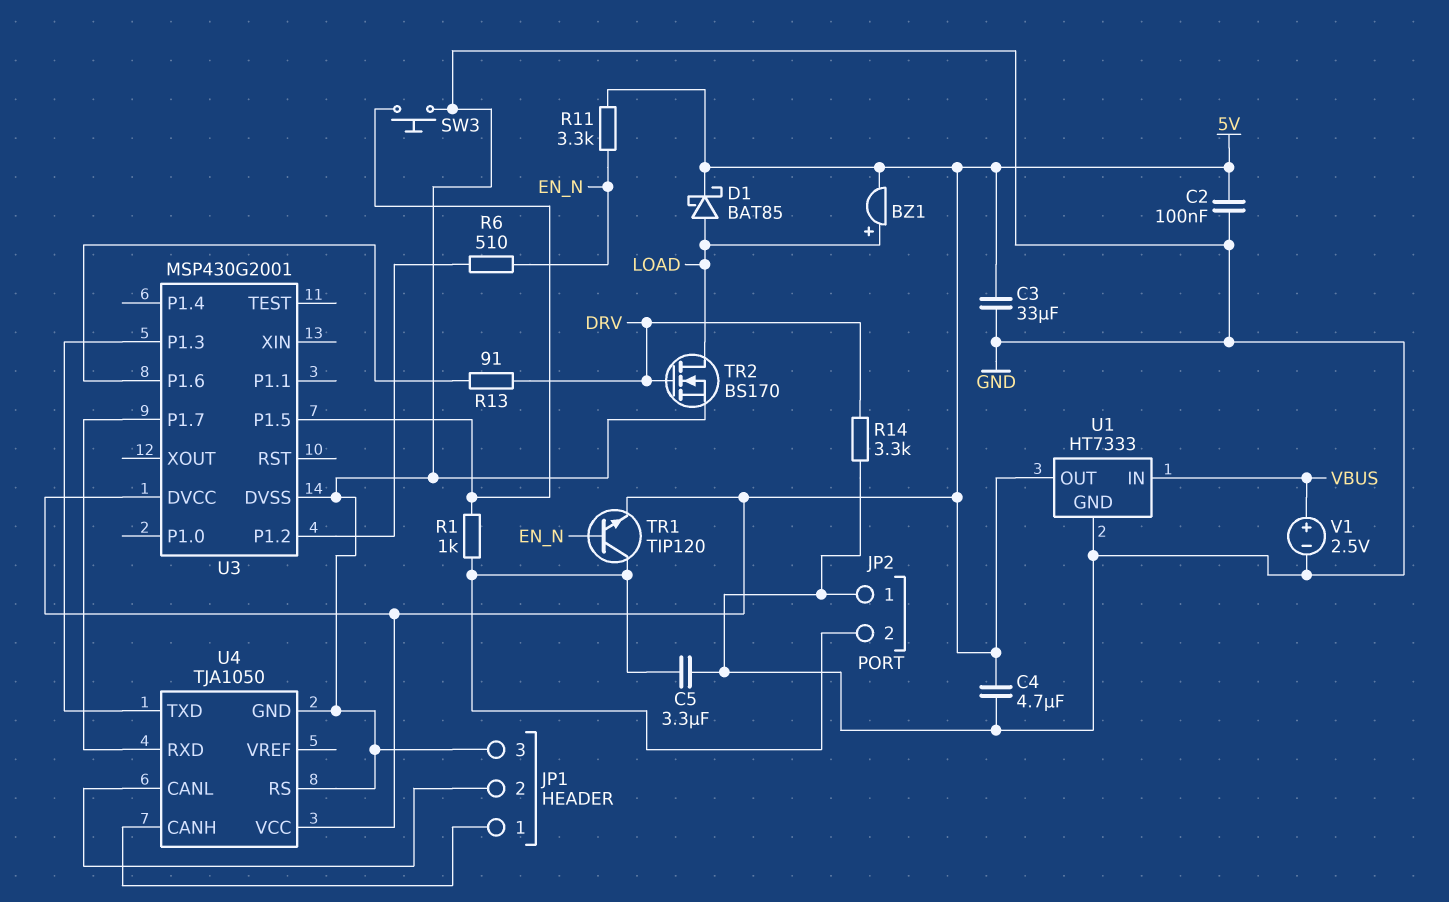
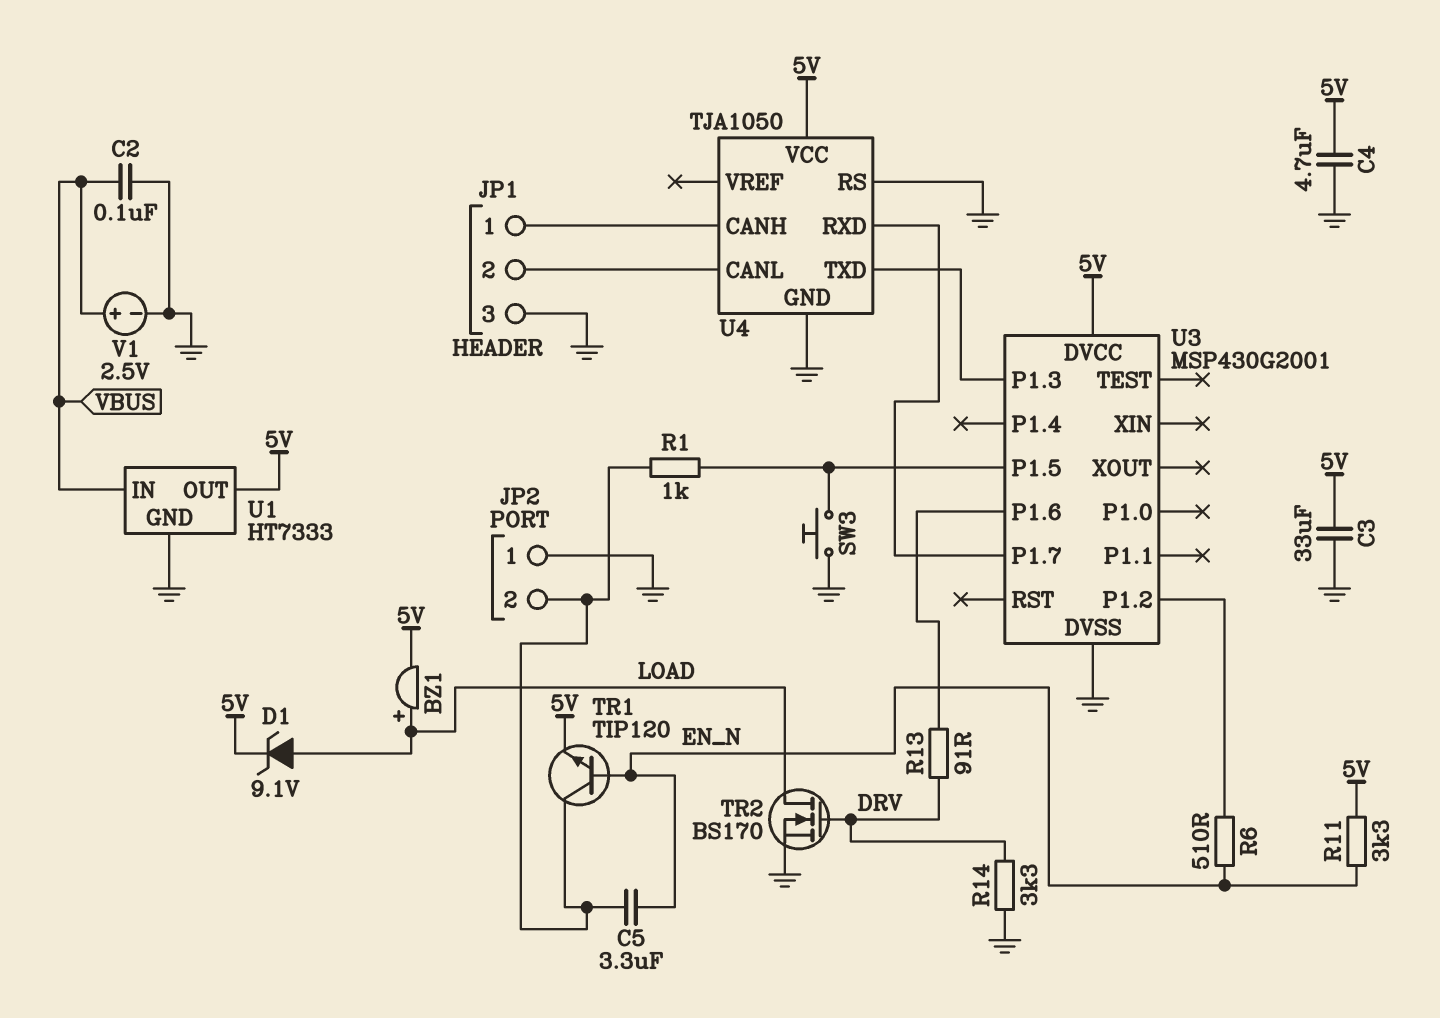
C2: 100nF (5V, GND) -> 100nF (GND, VBUS)
C5: 3.3uF (GND, JP2/2) -> 3.3uF (EN_N, JP2/2)
D1: schottky BAT85 (A LOAD, K 5V) -> zener 9.1V (A LOAD, K 5V)

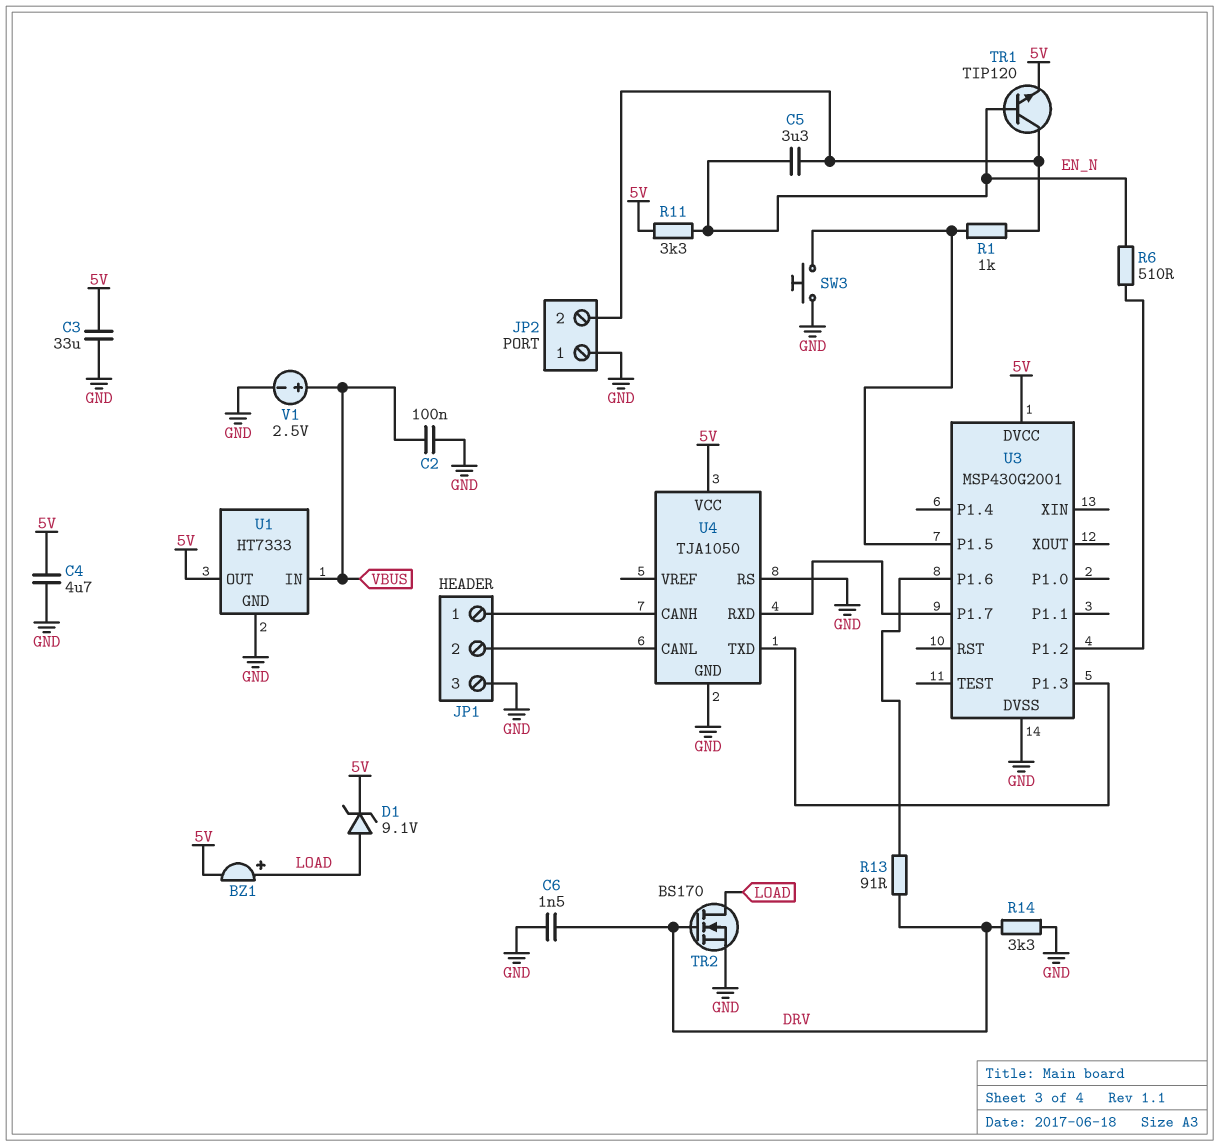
C6: none -> 1.5nF (DRV, GND)

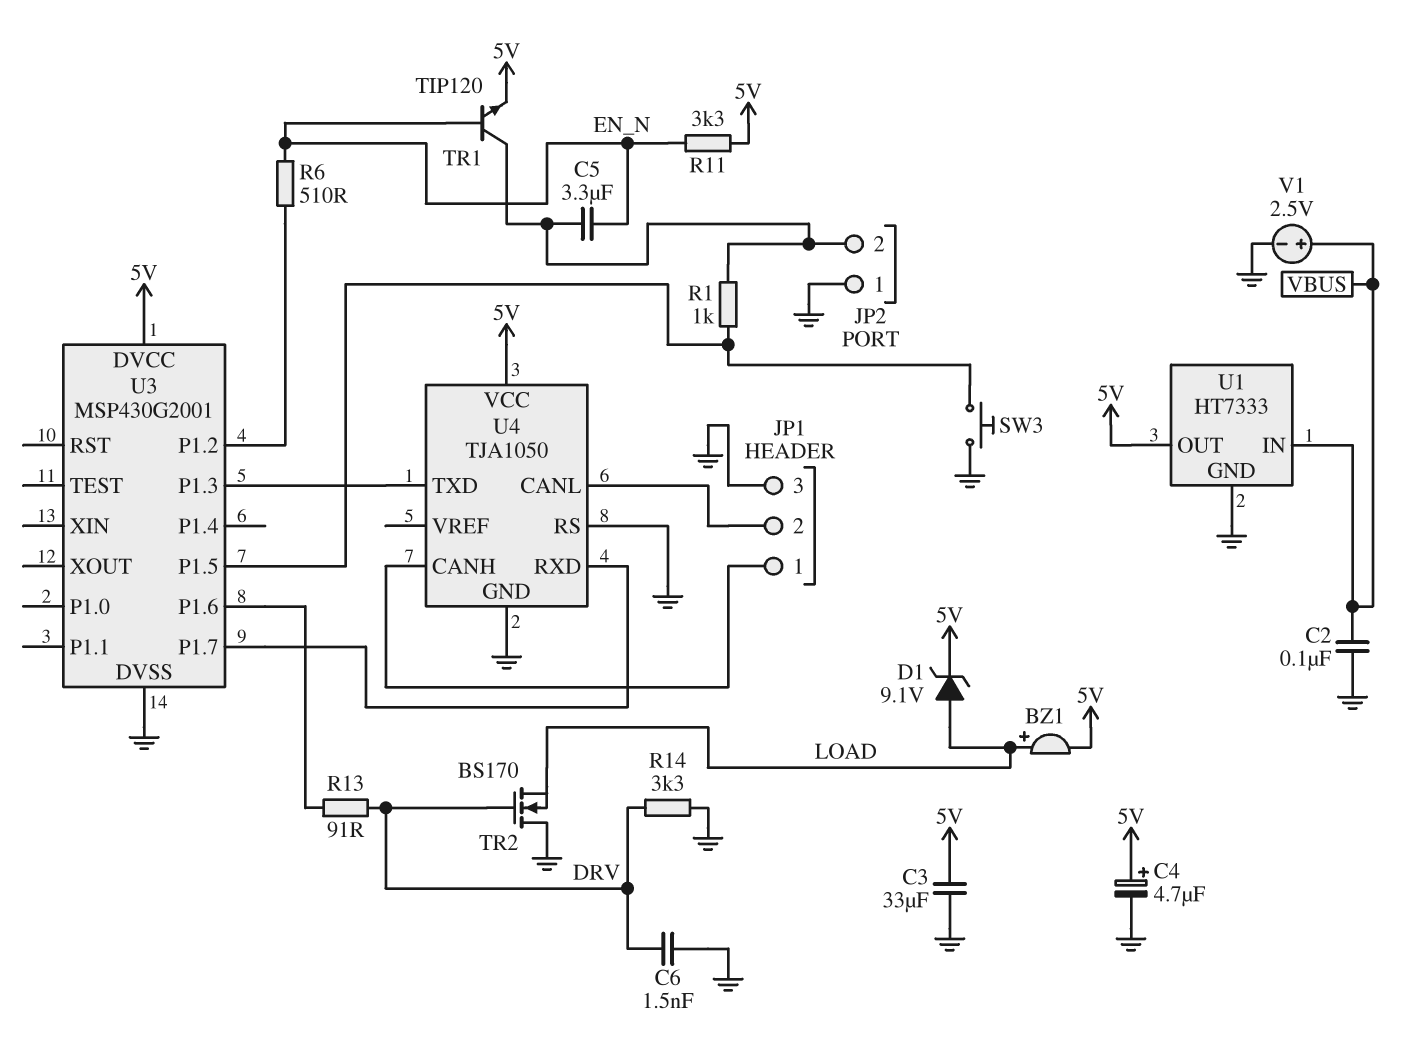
C4: 4.7uF (5V, GND) -> 4.7uF (plus 5V, minus GND)
TR2: NMOS BS170 (G DRV, D LOAD, S GND) -> NMOS BS170 (G DRV, D GND, S LOAD)

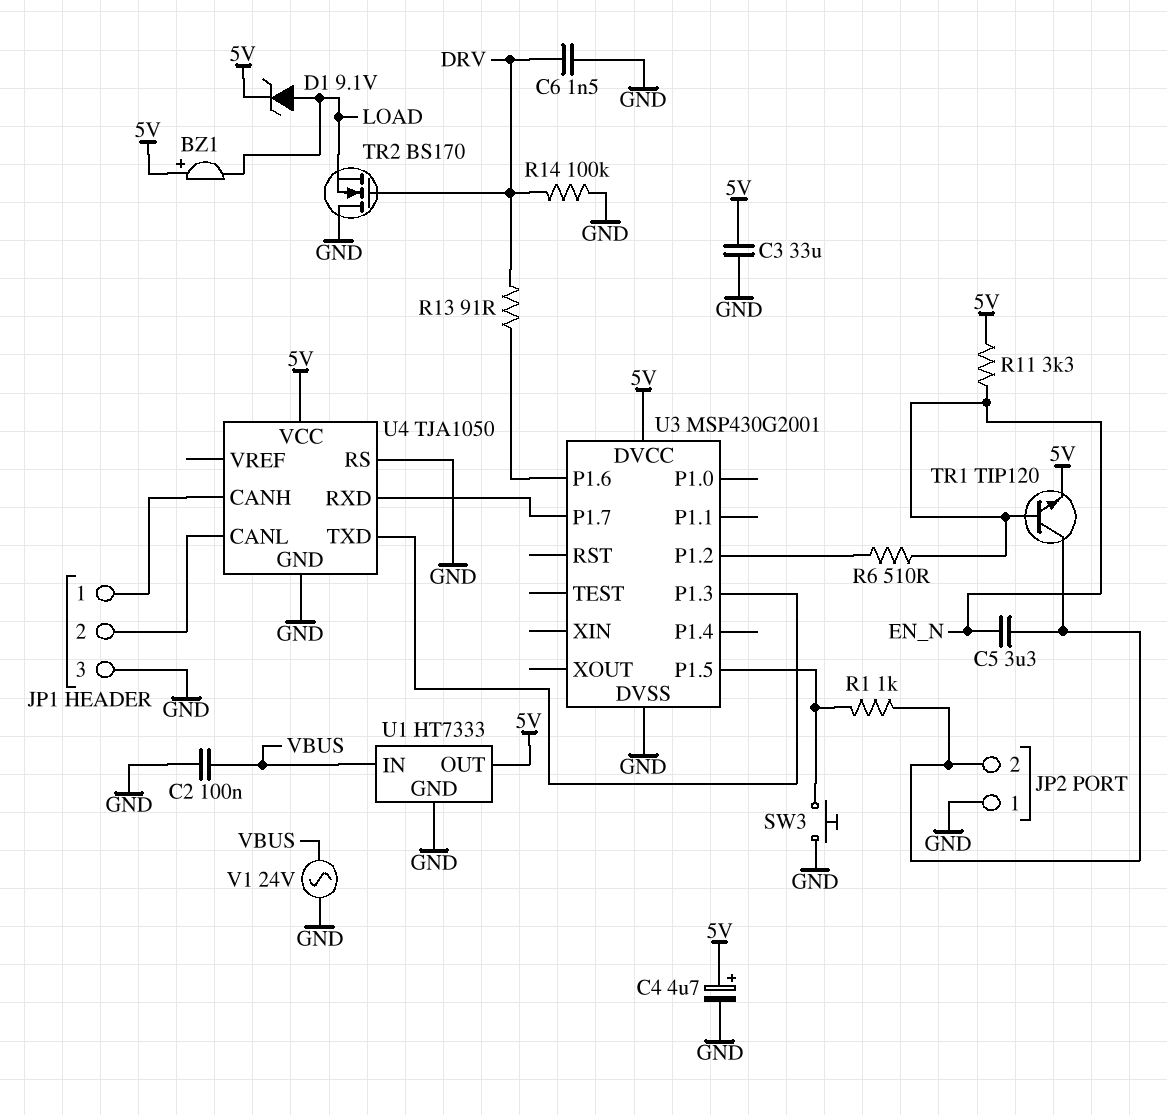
BZ1: buzzer (plus LOAD, minus 5V) -> buzzer (plus 5V, minus LOAD)
R14: 3.3k (DRV, GND) -> 100k (DRV, GND)
V1: 2.5V (plus VBUS, minus GND) -> AC 24V (GND, VBUS)

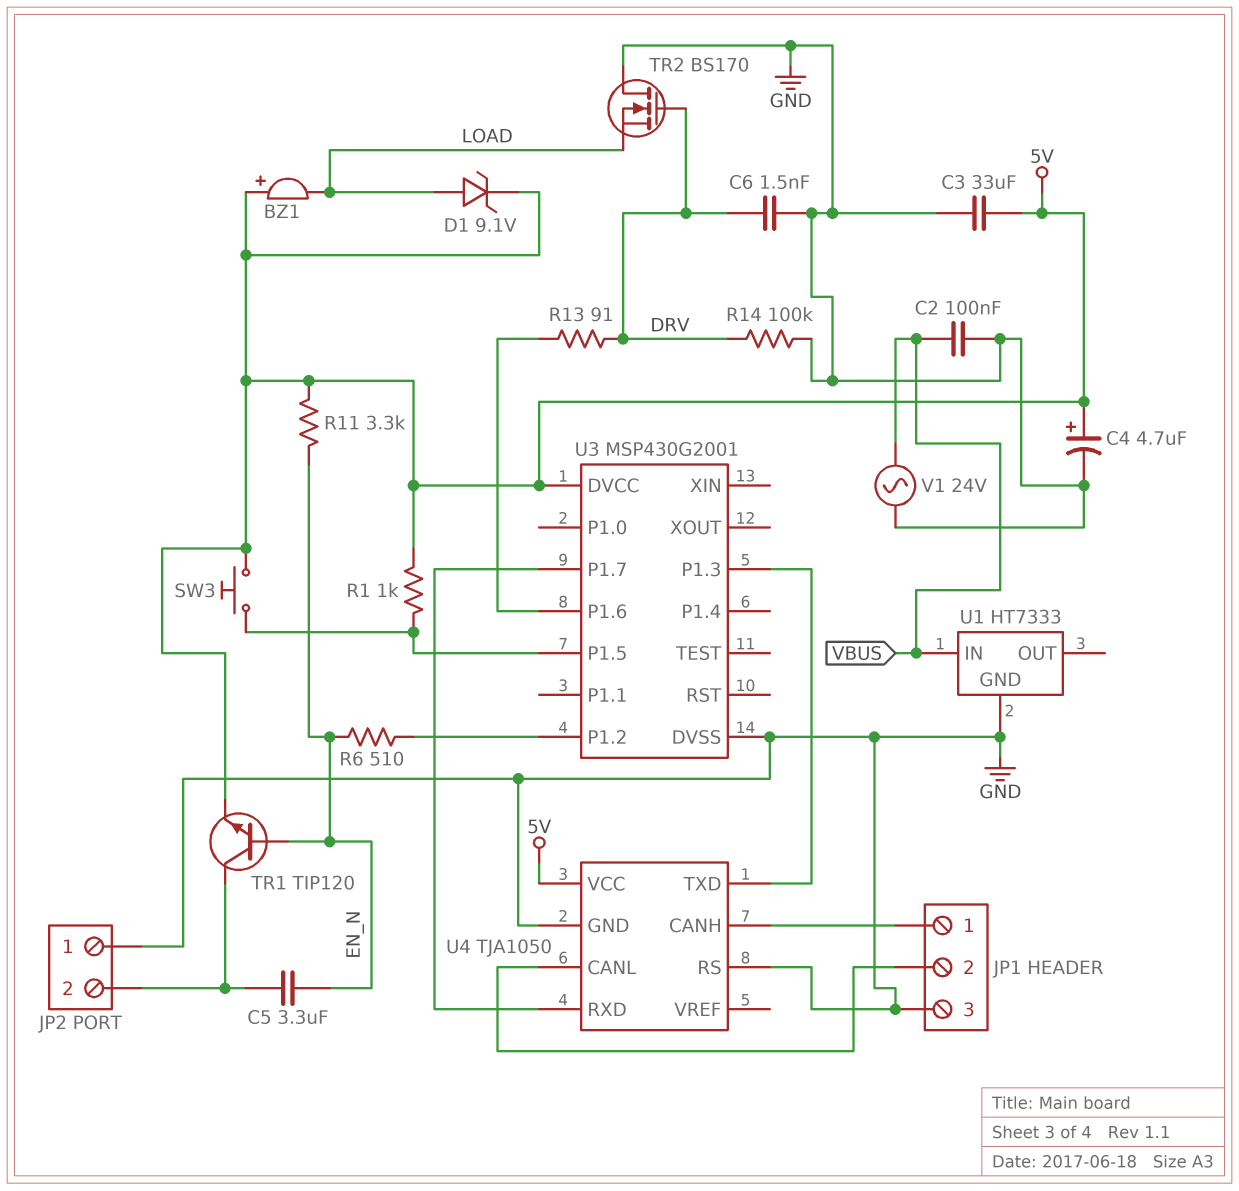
R1: 1k (JP2/2, U3/P1.5) -> 1k (5V, U3/P1.5)
SW3: button (GND, U3/P1.5) -> button (5V, U3/P1.5)
U1 pin OUT: 5V -> none

